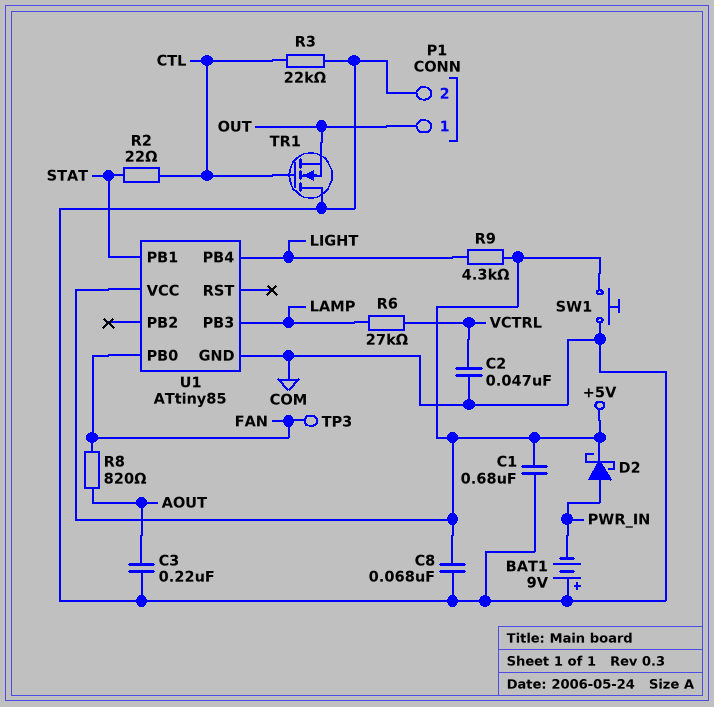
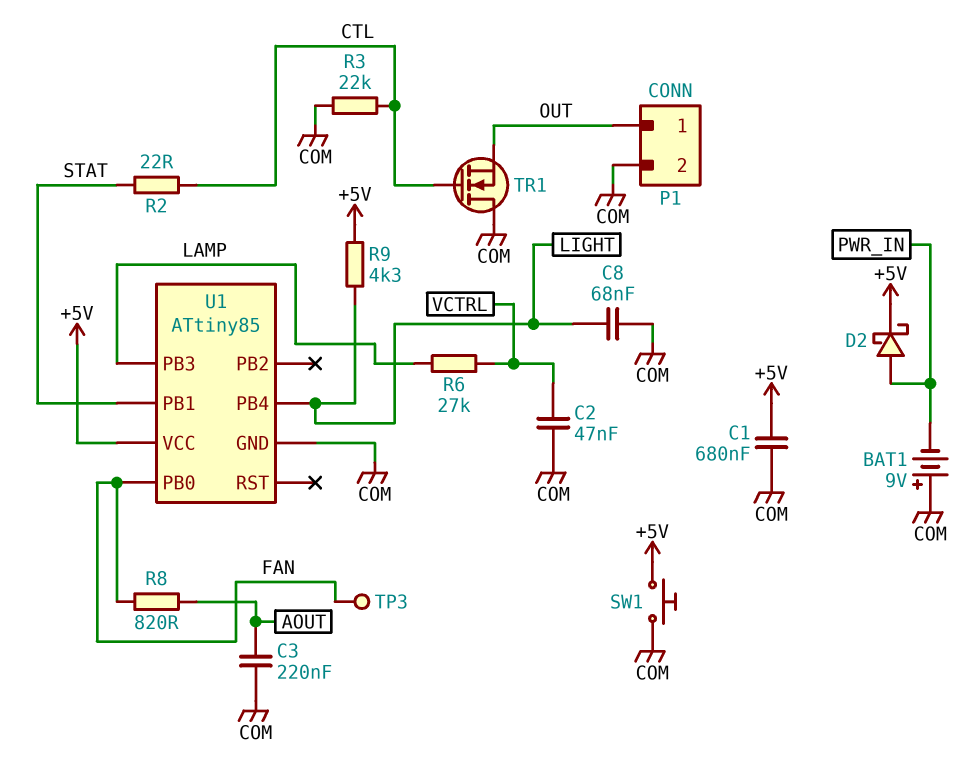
C8: 68nF (+5V, COM) -> 68nF (COM, LIGHT)

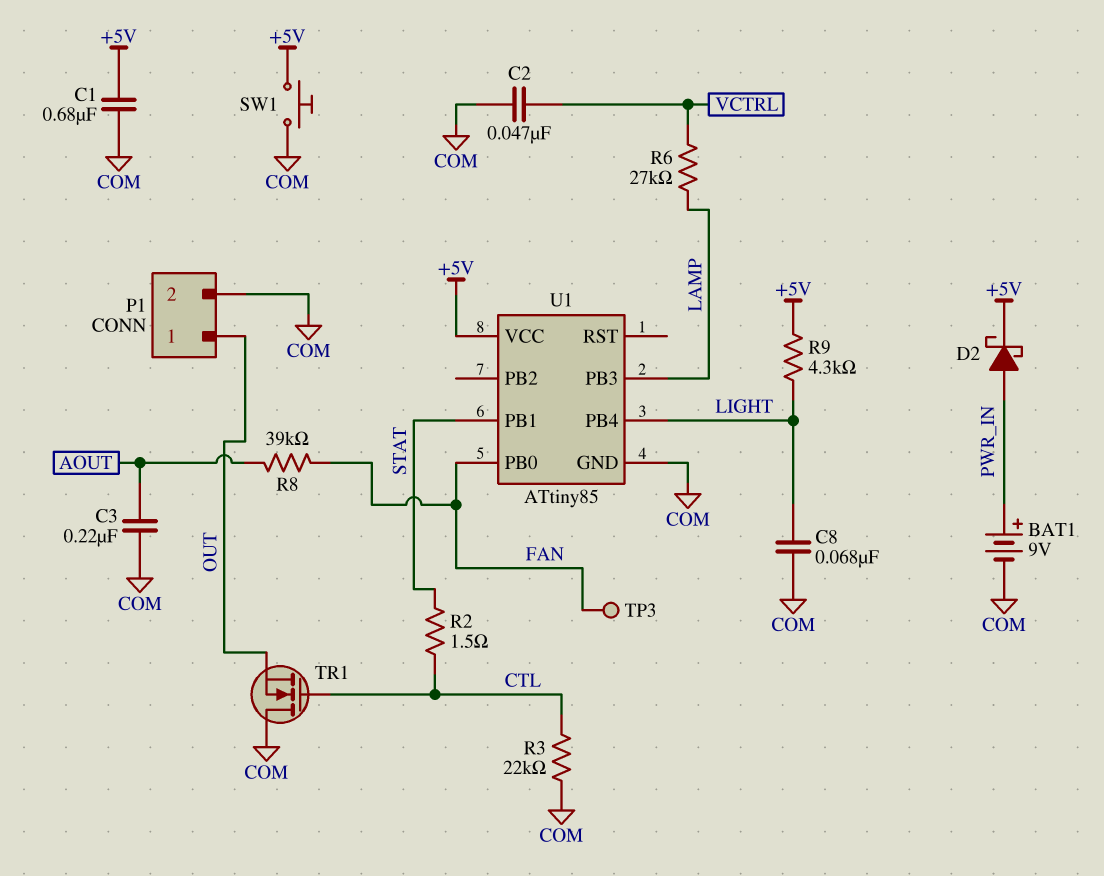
BAT1: 9V (plus COM, minus PWR_IN) -> 9V (plus PWR_IN, minus COM)
R2: 22 (CTL, STAT) -> 1.5 (CTL, STAT)
R8: 820 (AOUT, FAN) -> 39k (AOUT, FAN)

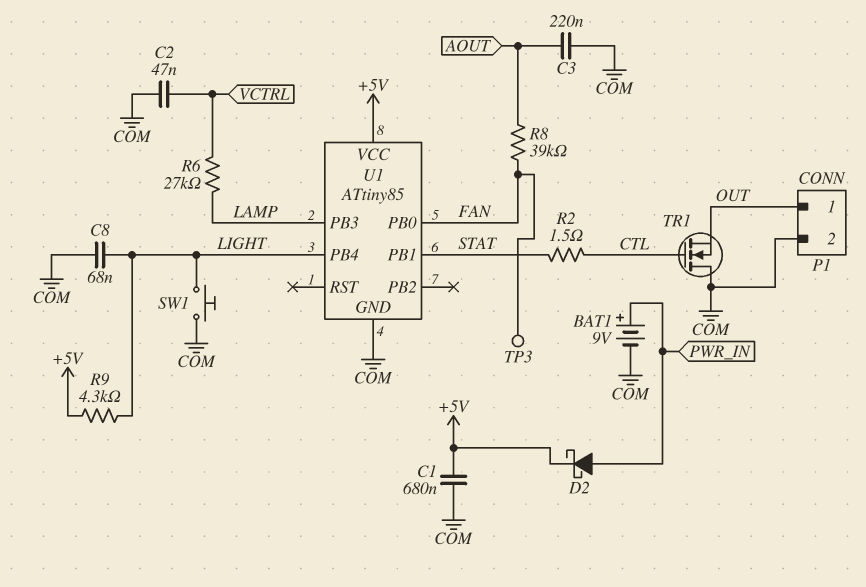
R3: 22k (COM, CTL) -> none
SW1: button (+5V, COM) -> button (COM, LIGHT)

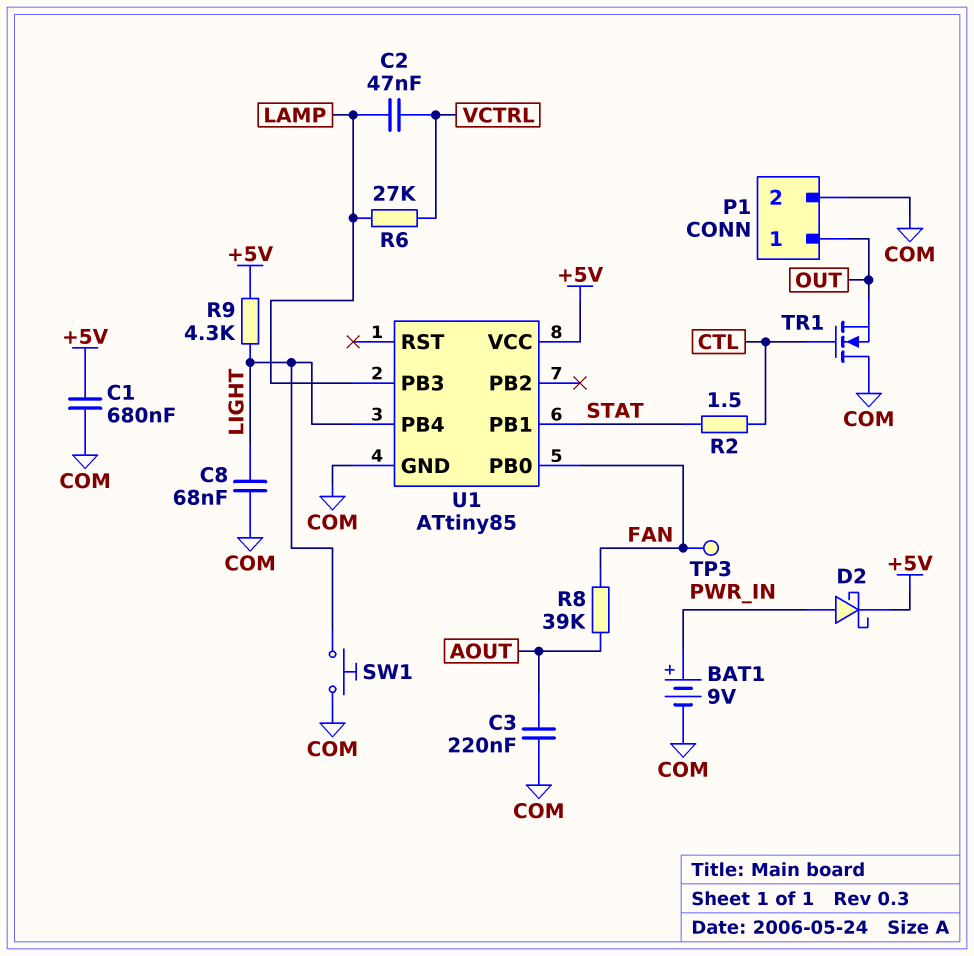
C2: 47nF (COM, VCTRL) -> 47nF (LAMP, VCTRL)

